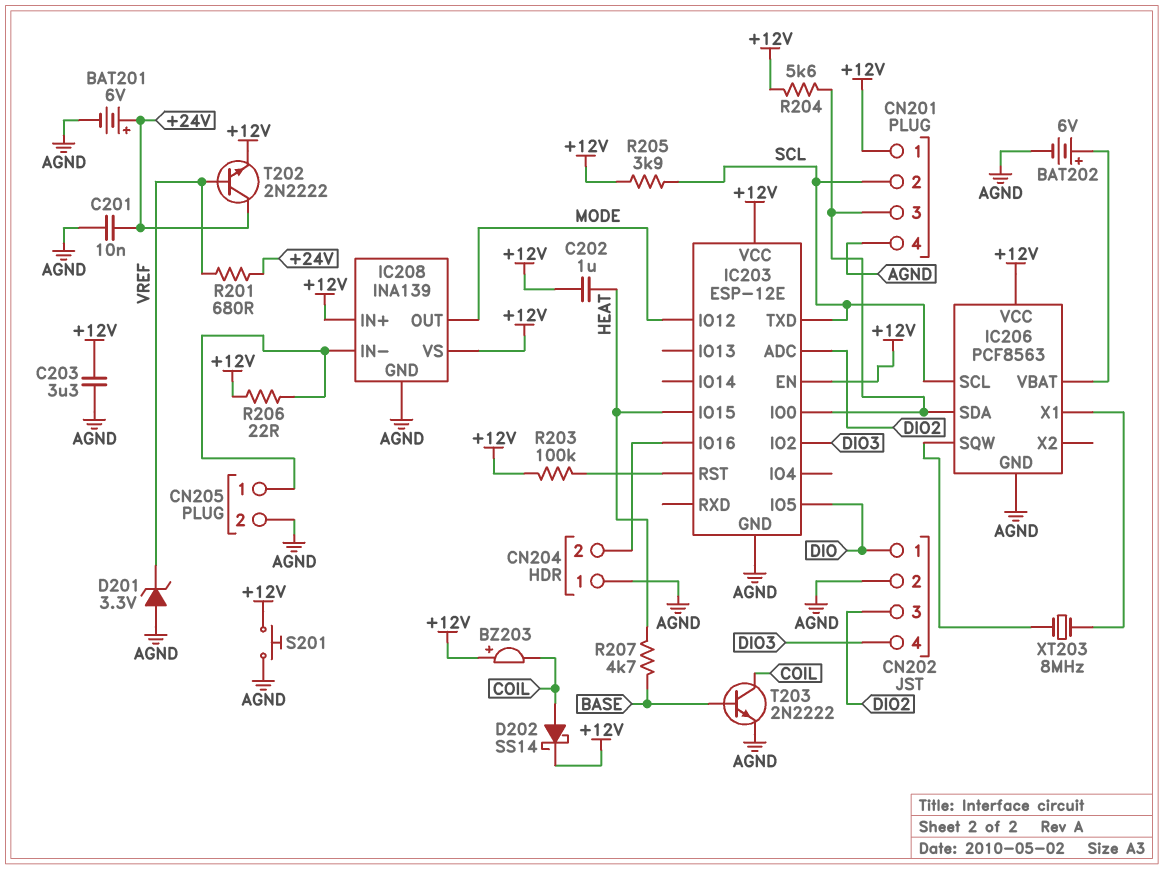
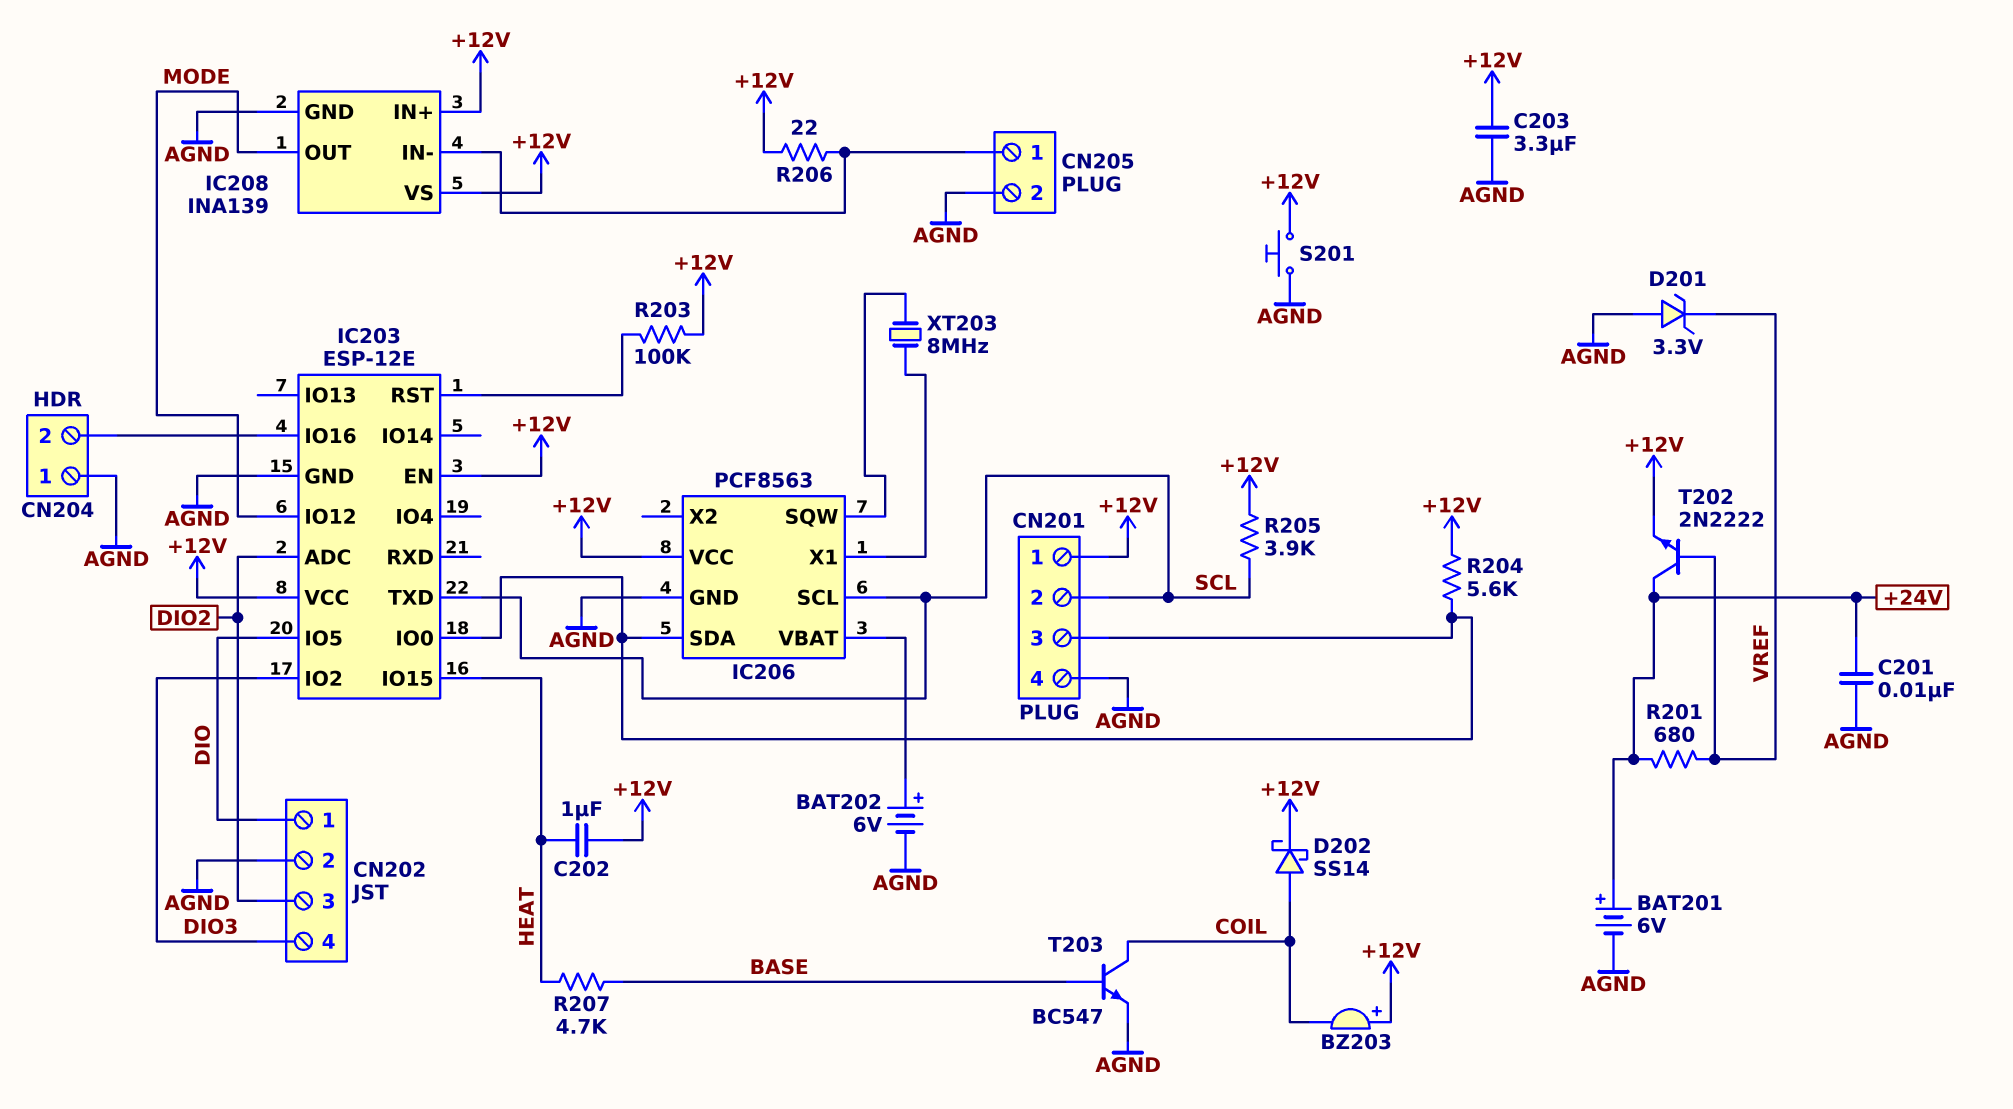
T203: NPN 2N2222 (B BASE, C COIL, E AGND) -> NPN BC547 (B BASE, C COIL, E AGND)

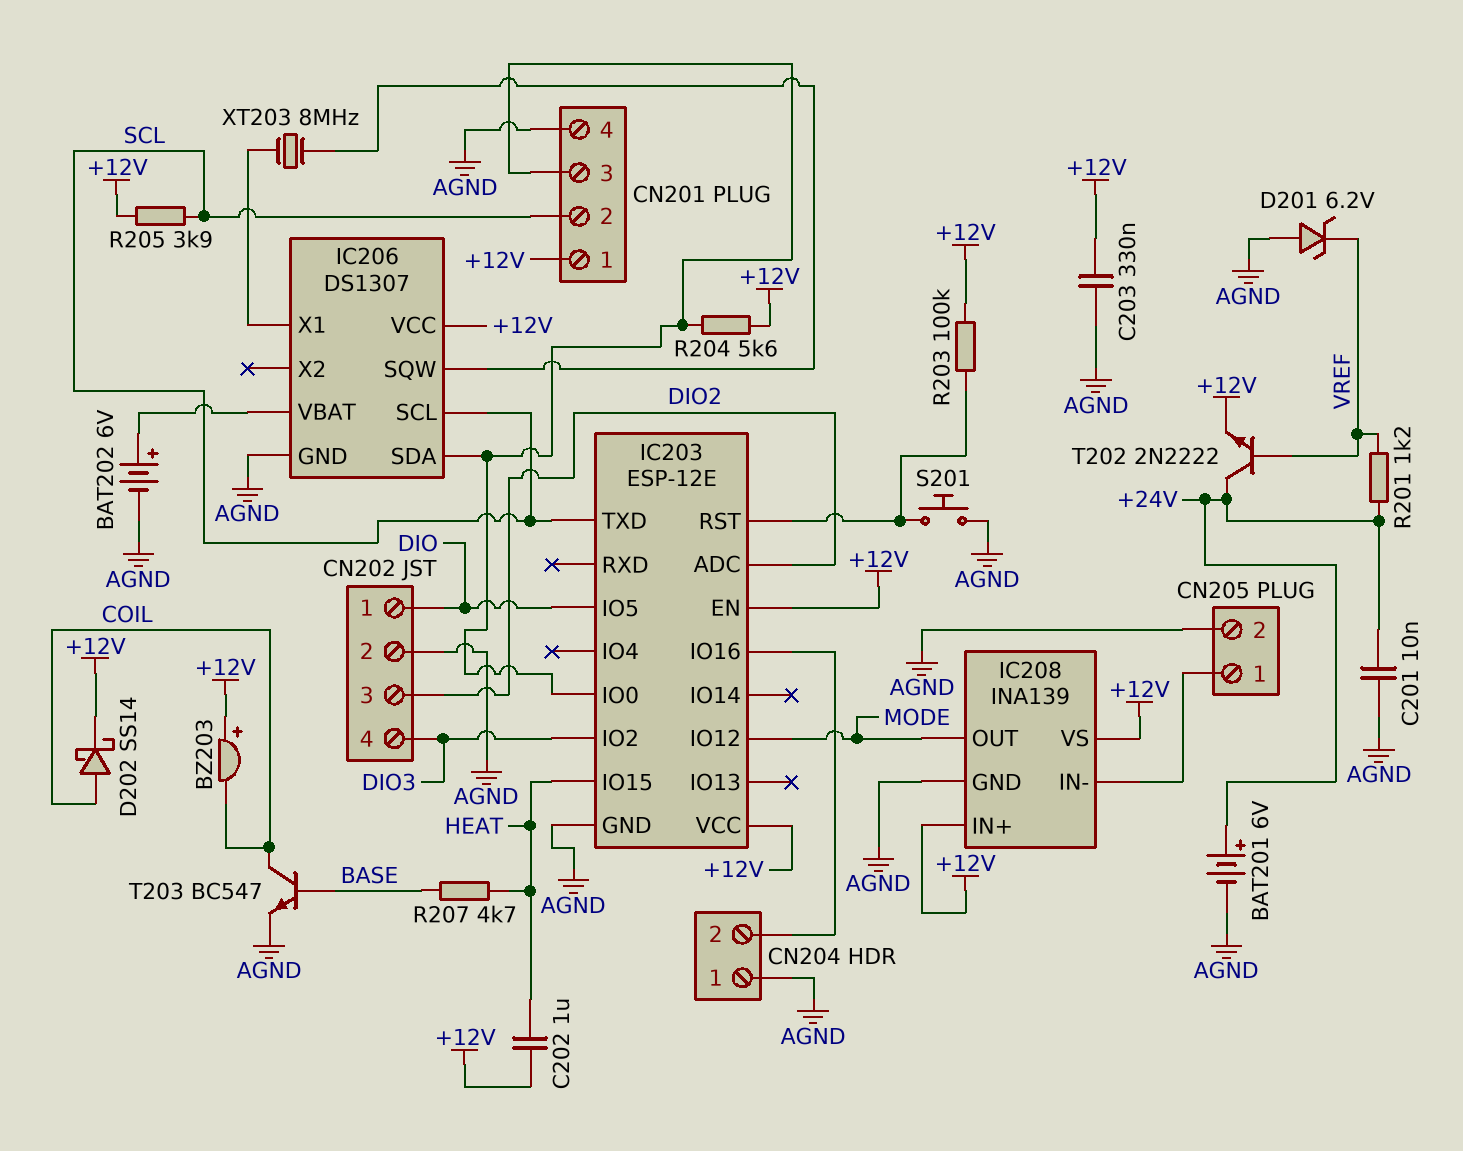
C203: 3.3uF (+12V, AGND) -> 330nF (+12V, AGND)
D201: zener 3.3V (A AGND, K VREF) -> zener 6.2V (A AGND, K VREF)
IC206: PCF8563 -> DS1307
R201: 680 (+24V, VREF) -> 1.2k (+24V, VREF)
R206: 22 (+12V, CN205/1) -> none
S201: button (+12V, AGND) -> button (AGND, IC203/RST)

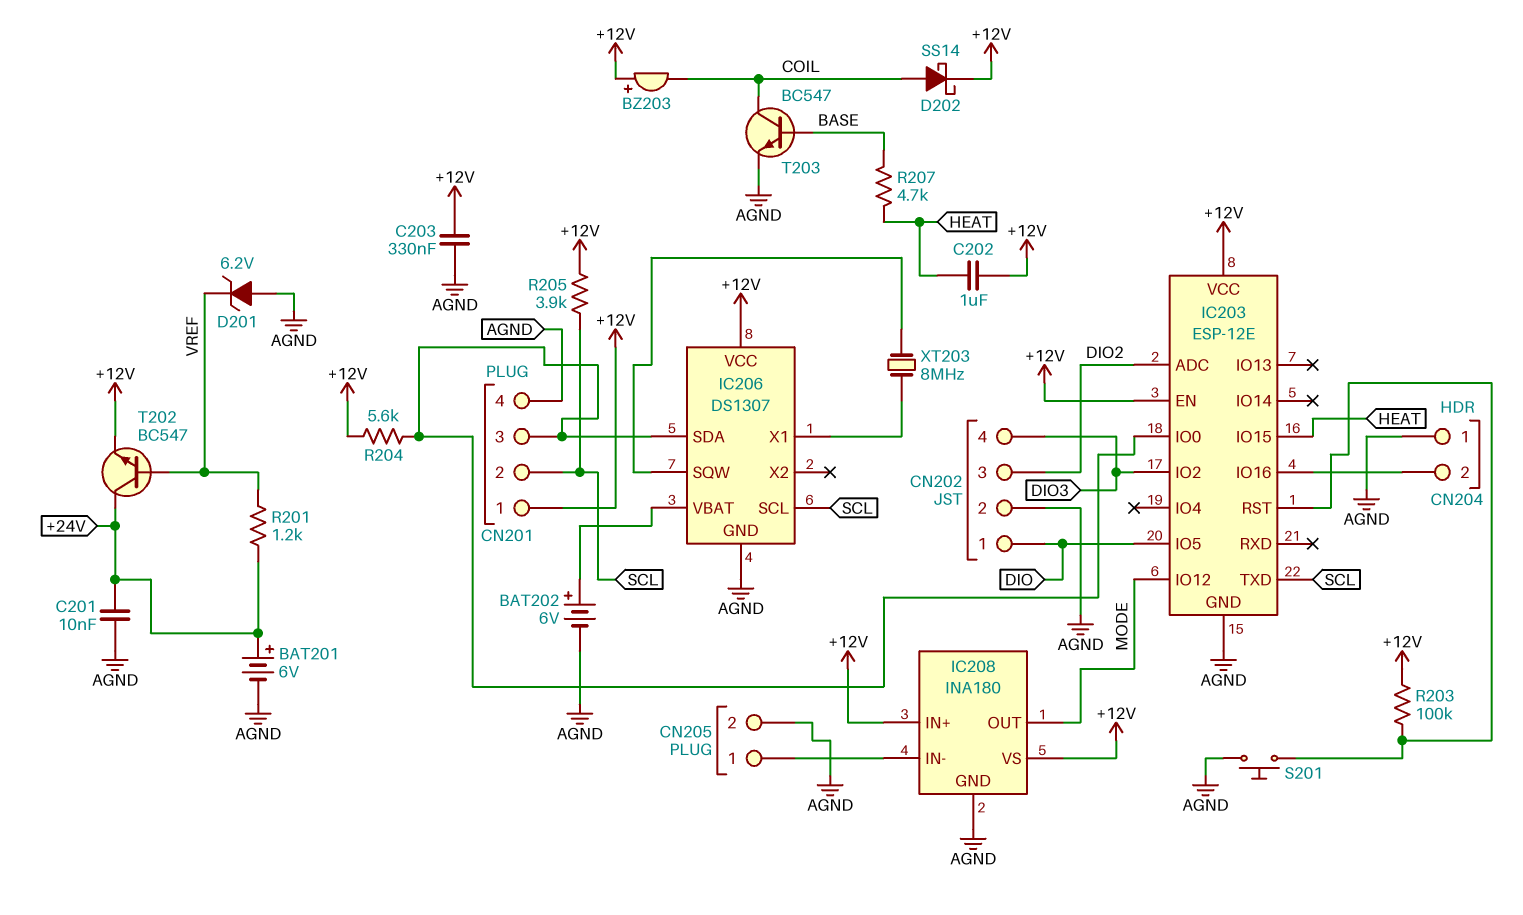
IC208: INA139 -> INA180
T202: NPN 2N2222 (B VREF, C +24V, E +12V) -> NPN BC547 (B VREF, C +24V, E +12V)

